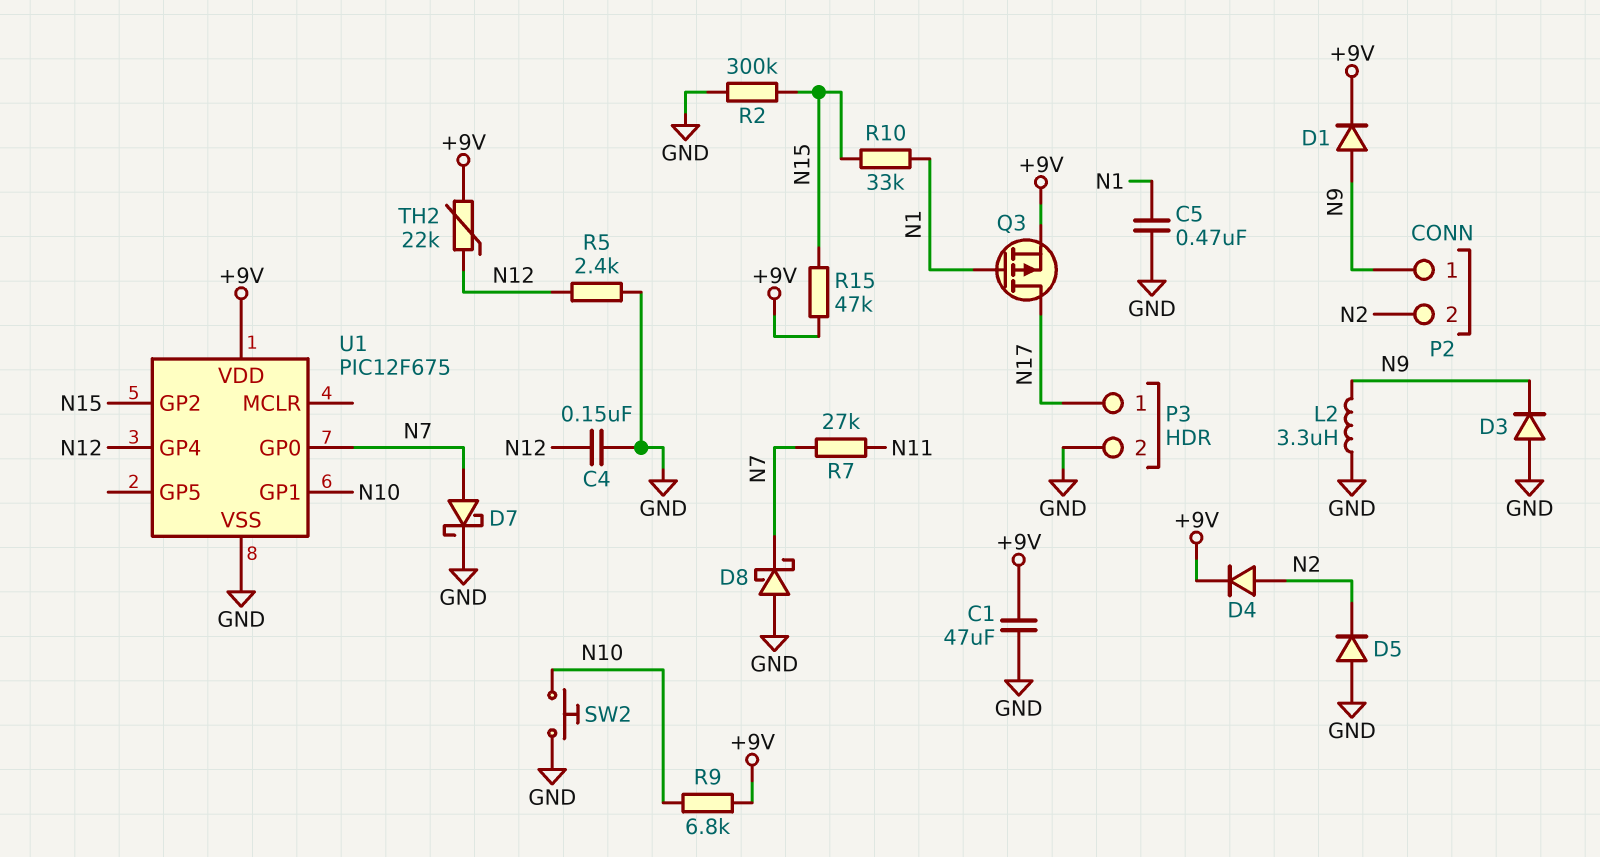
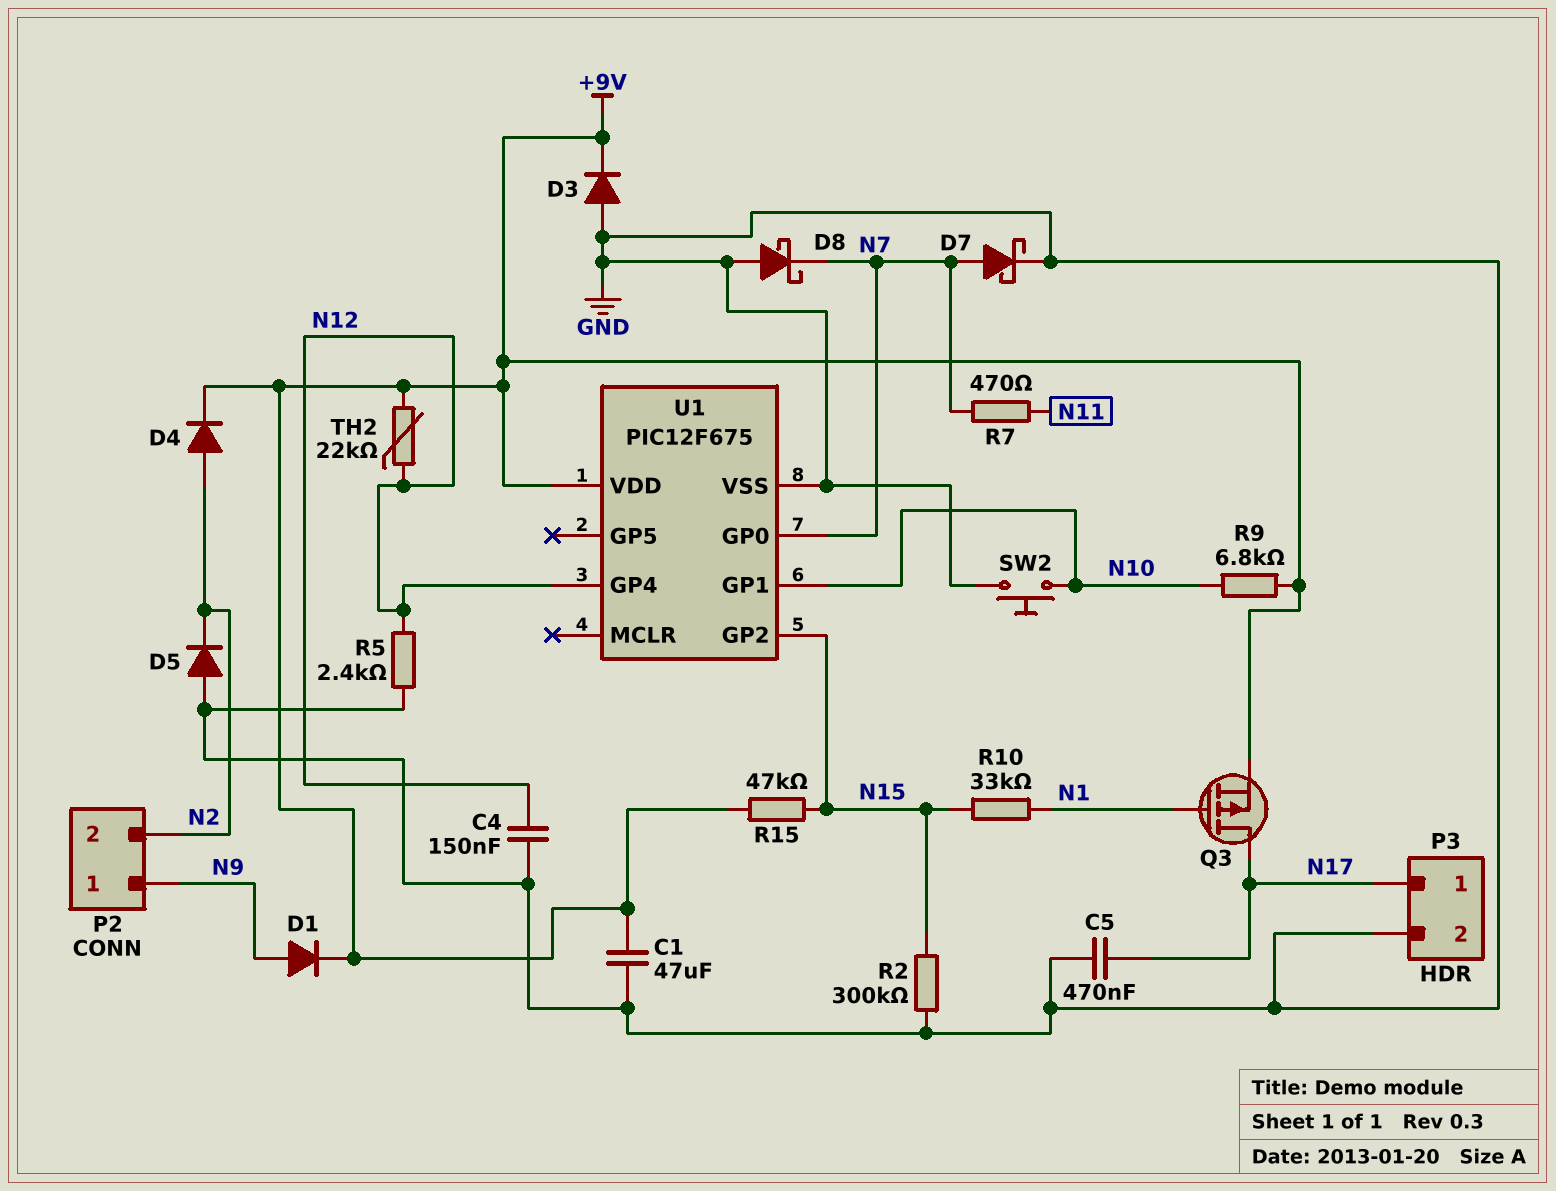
C5: 470nF (GND, N1) -> 470nF (GND, N17)
D3: diode (A GND, K N9) -> diode (A GND, K +9V)
L2: 3.3uH (GND, N9) -> none
R7: 27k (N7, N11) -> 470 (N7, N11)

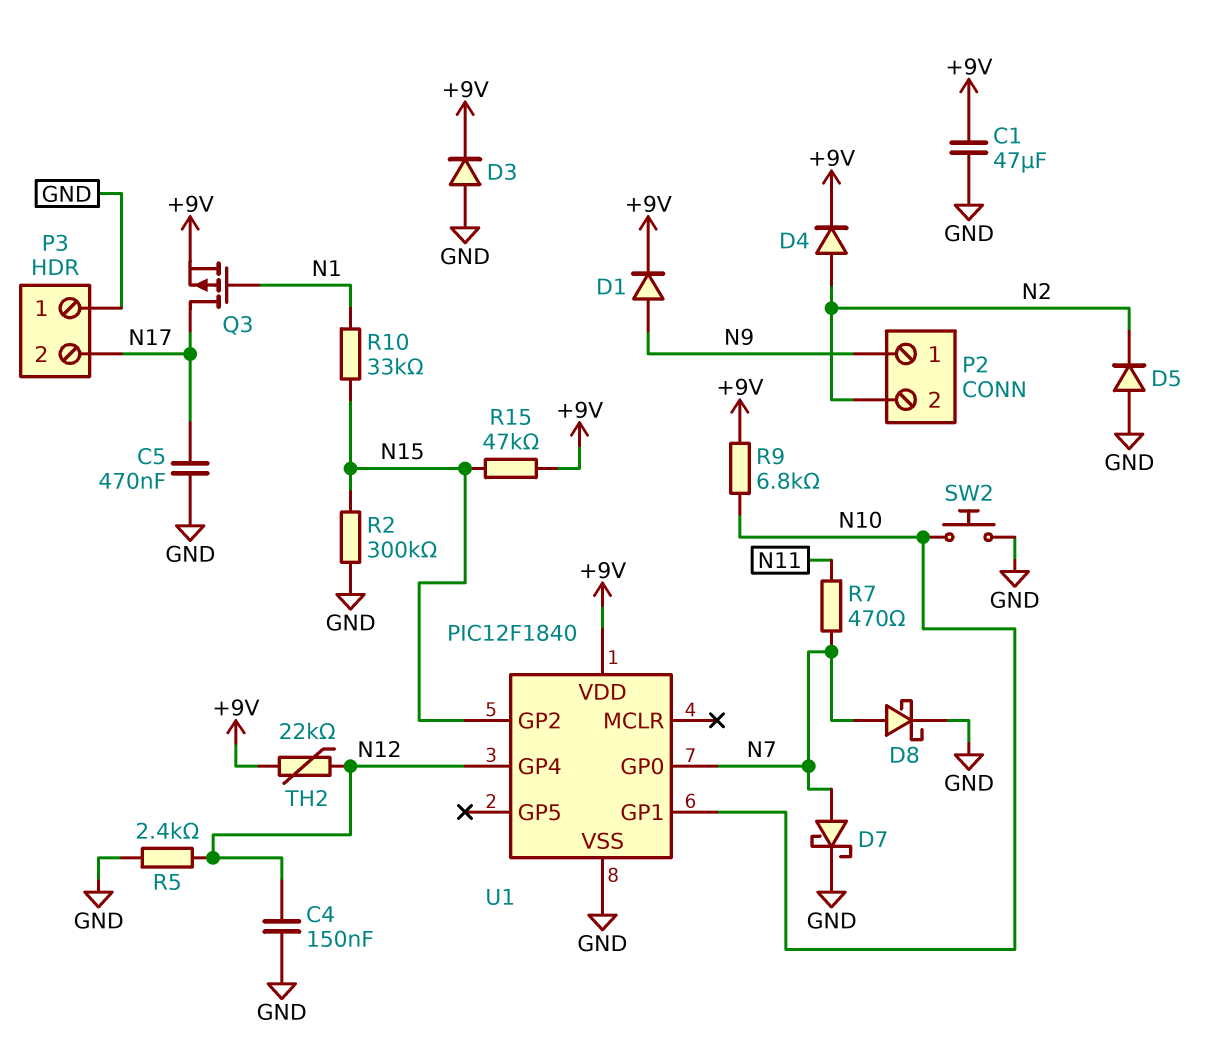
D8: schottky (A GND, K N7) -> schottky (A N7, K GND)
P3 pin 1: N17 -> GND
P3 pin 2: GND -> N17
U1: PIC12F675 -> PIC12F1840

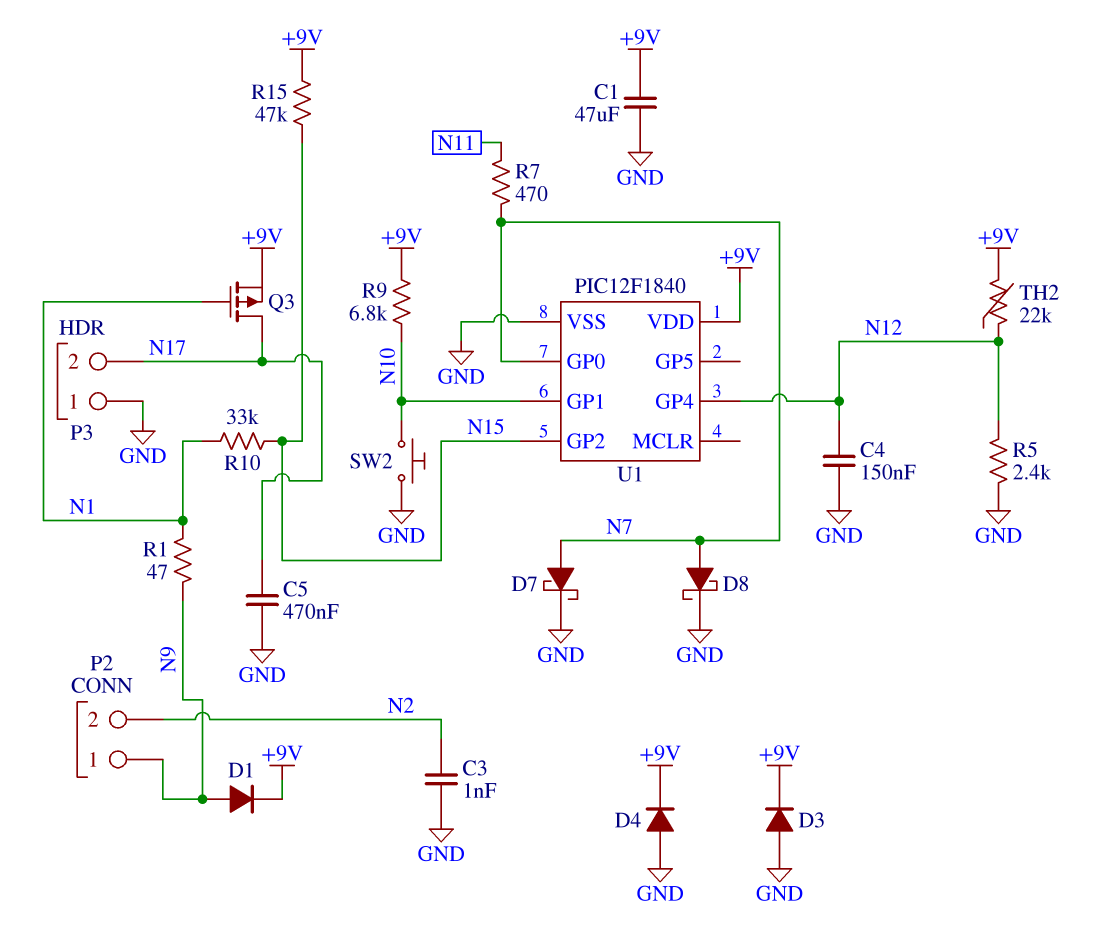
C3: none -> 1nF (GND, N2)
D4: diode (A N2, K +9V) -> diode (A GND, K +9V)
D5: diode (A GND, K N2) -> none
R1: none -> 47 (N1, N9)
R2: 300k (GND, N15) -> none

